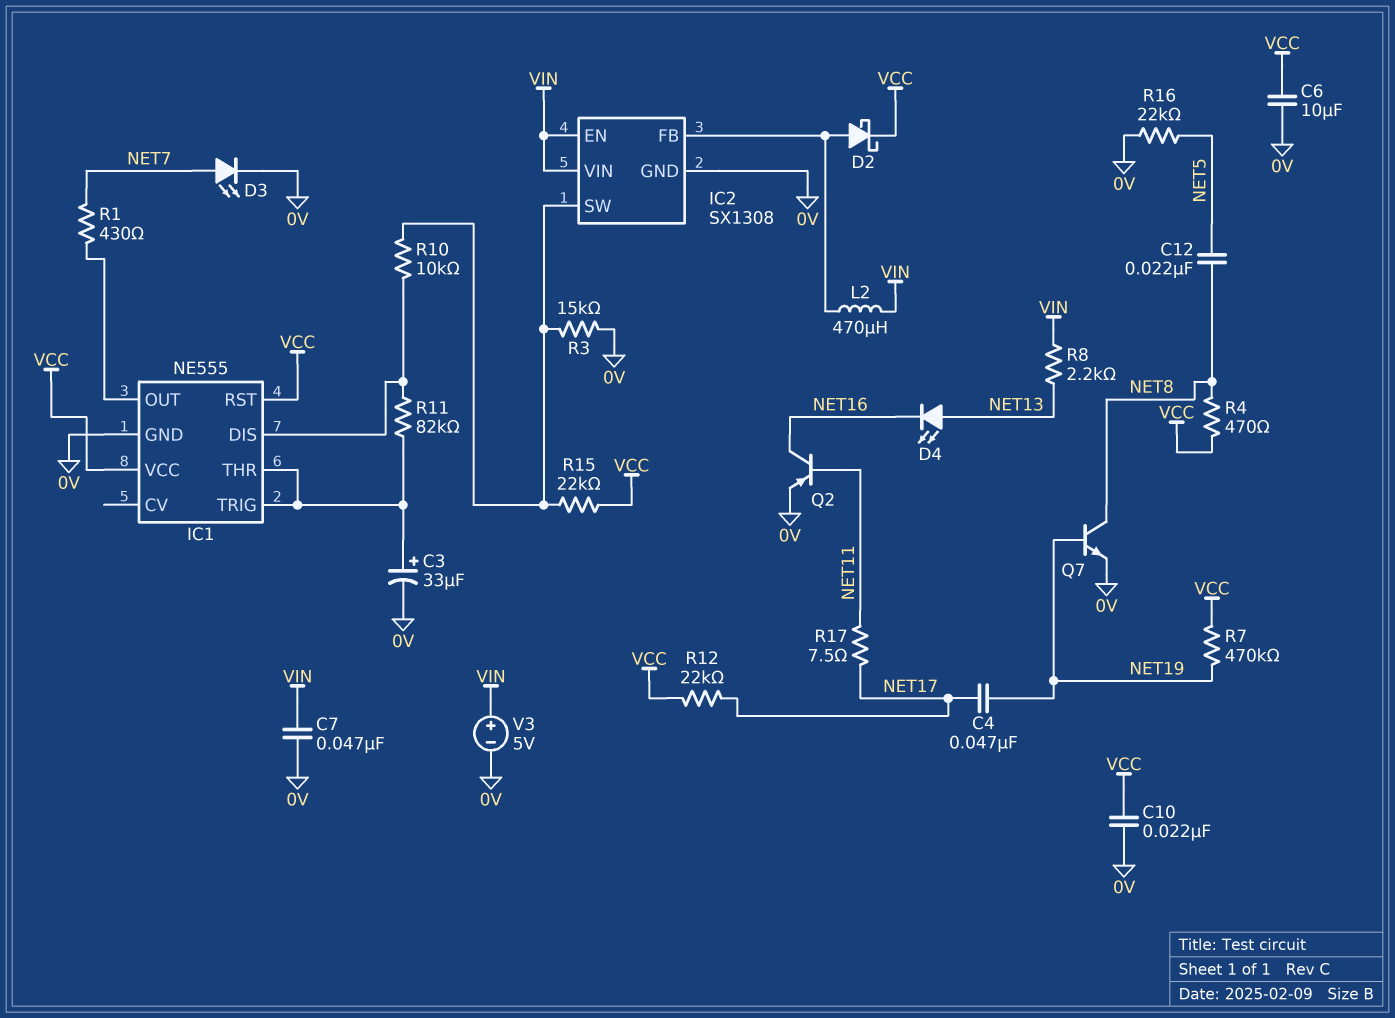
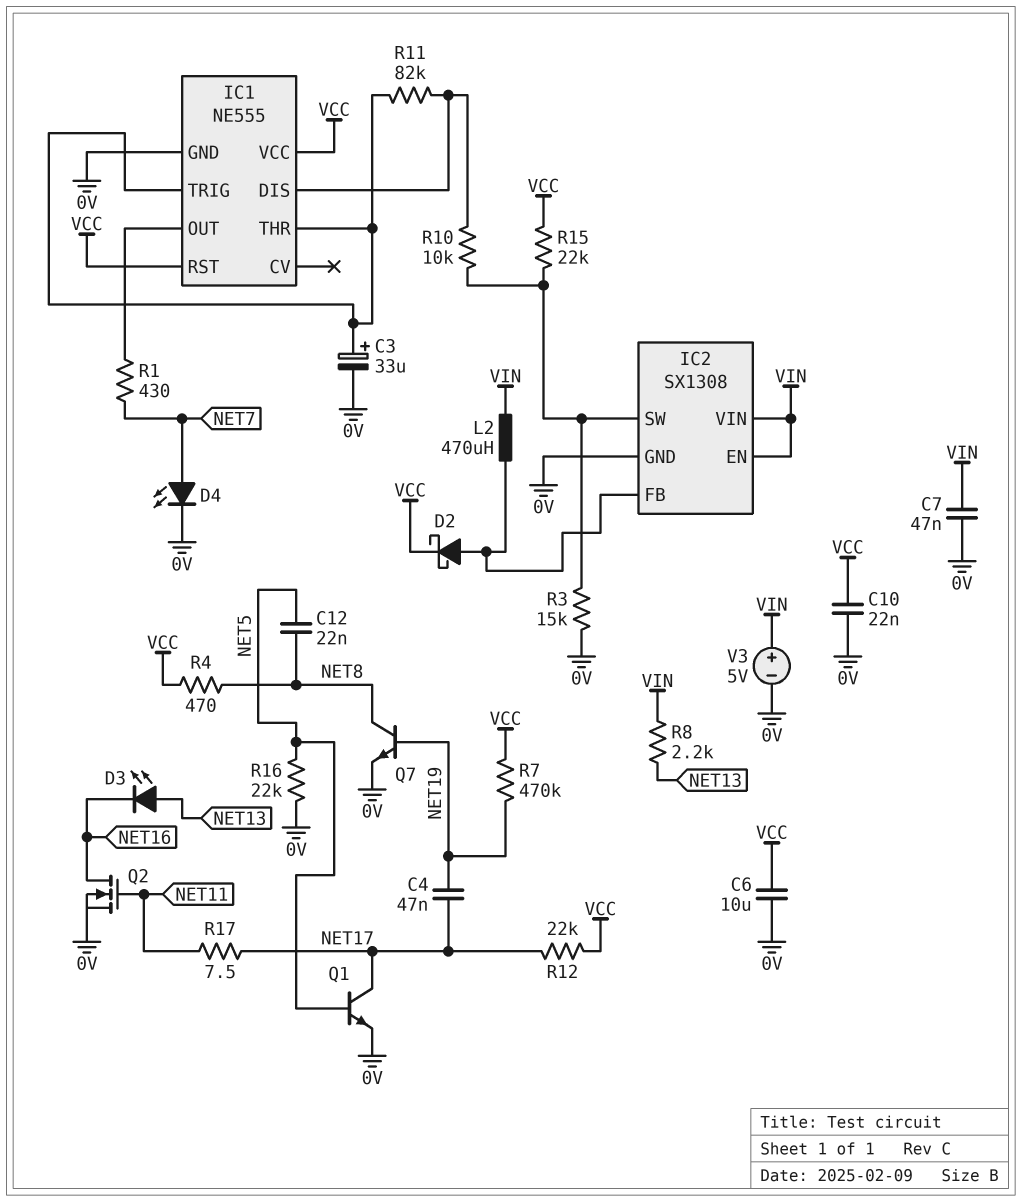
D3: LED (A NET7, K 0V) -> LED (A NET13, K NET16)
D4: LED (A NET13, K NET16) -> LED (A NET7, K 0V)
Q1: none -> NPN (B NET5, C NET17, E 0V)
Q2: PNP (B NET11, C NET16, E 0V) -> NMOS (G NET11, D NET16, S 0V)

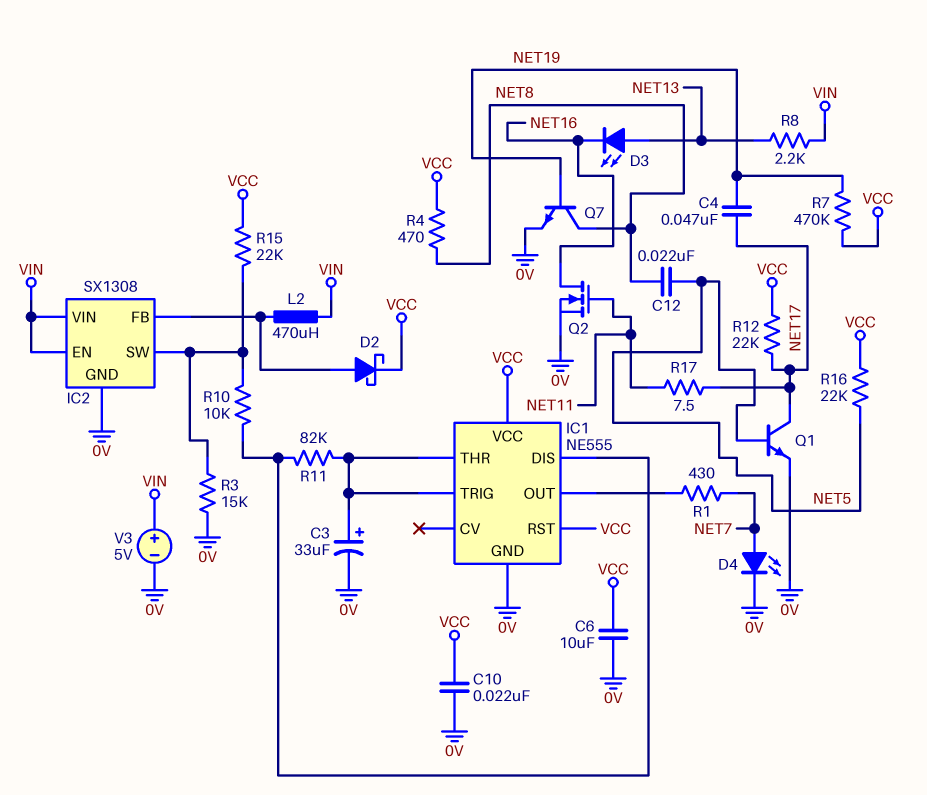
C7: 47nF (0V, VIN) -> none
R16: 22k (0V, NET5) -> 22k (NET5, VCC)

